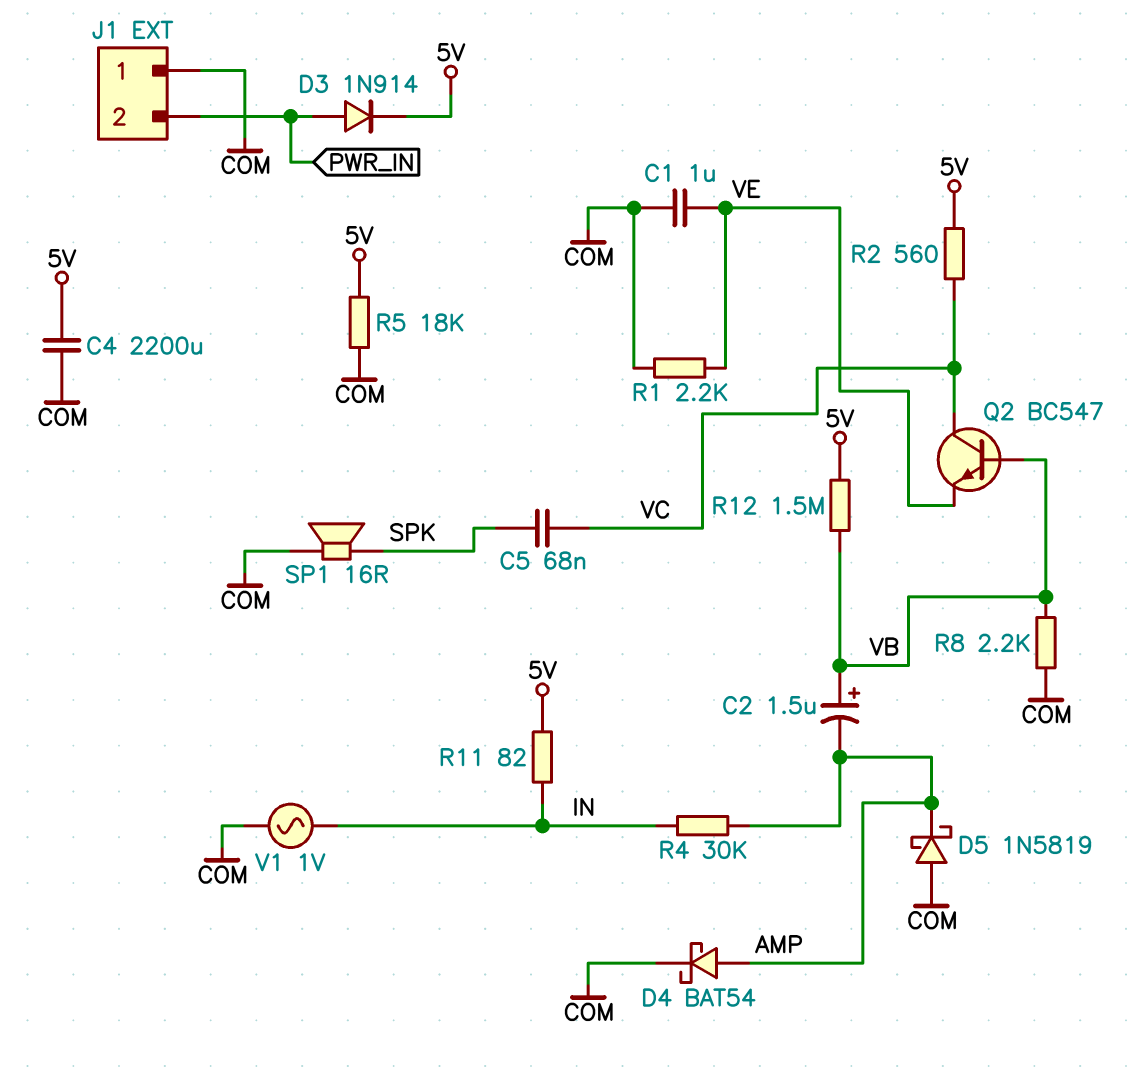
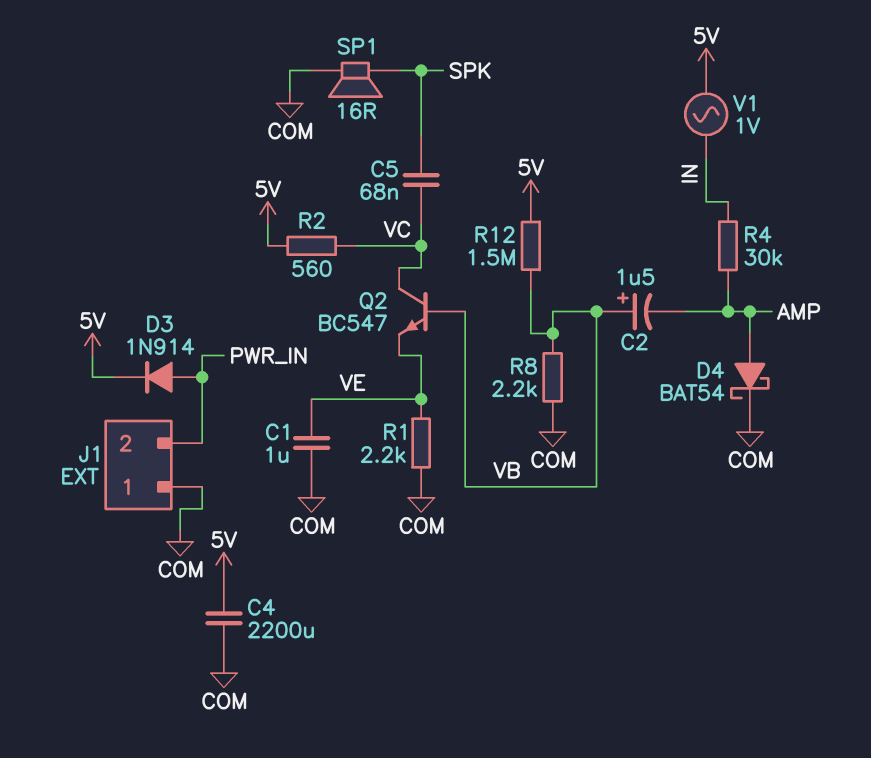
D5: schottky 1N5819 (A COM, K AMP) -> none
R5: 18k (5V, COM) -> none
R11: 82 (5V, IN) -> none
V1: AC 1V (COM, IN) -> AC 1V (5V, IN)

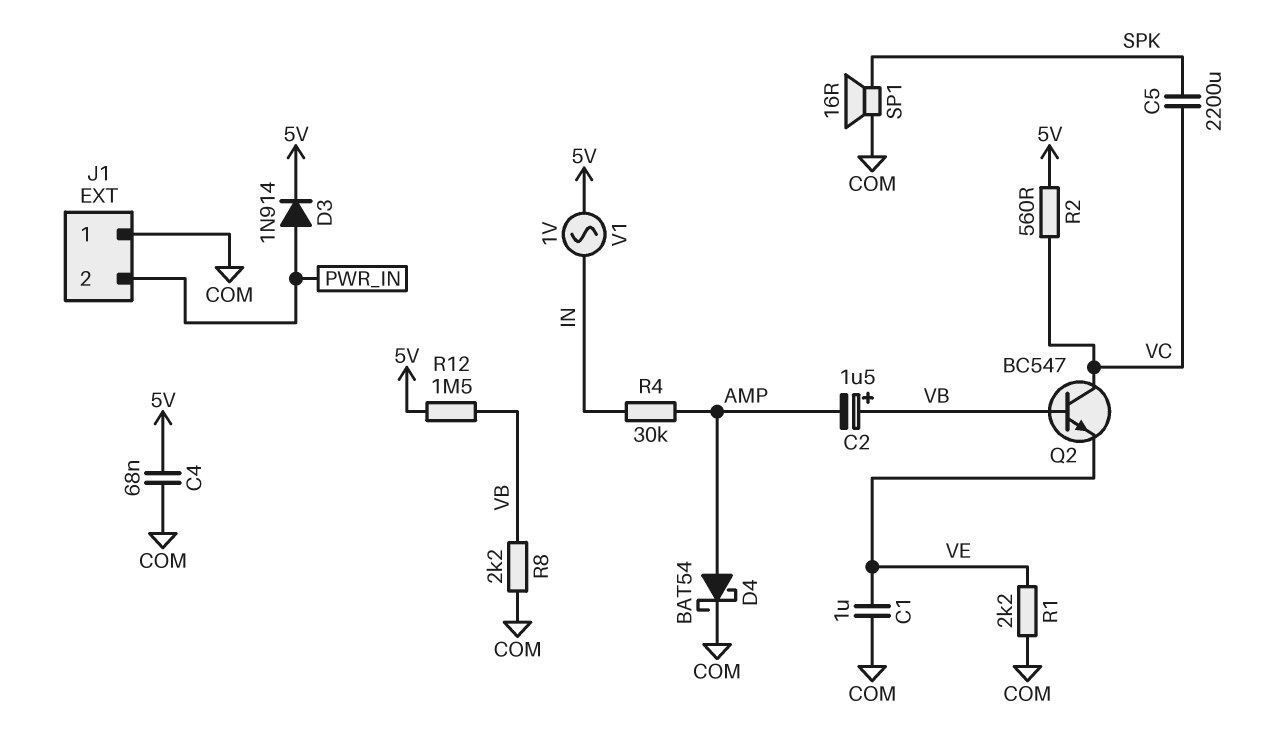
C4: 2200uF (5V, COM) -> 68nF (5V, COM)
C5: 68nF (SPK, VC) -> 2200uF (SPK, VC)

